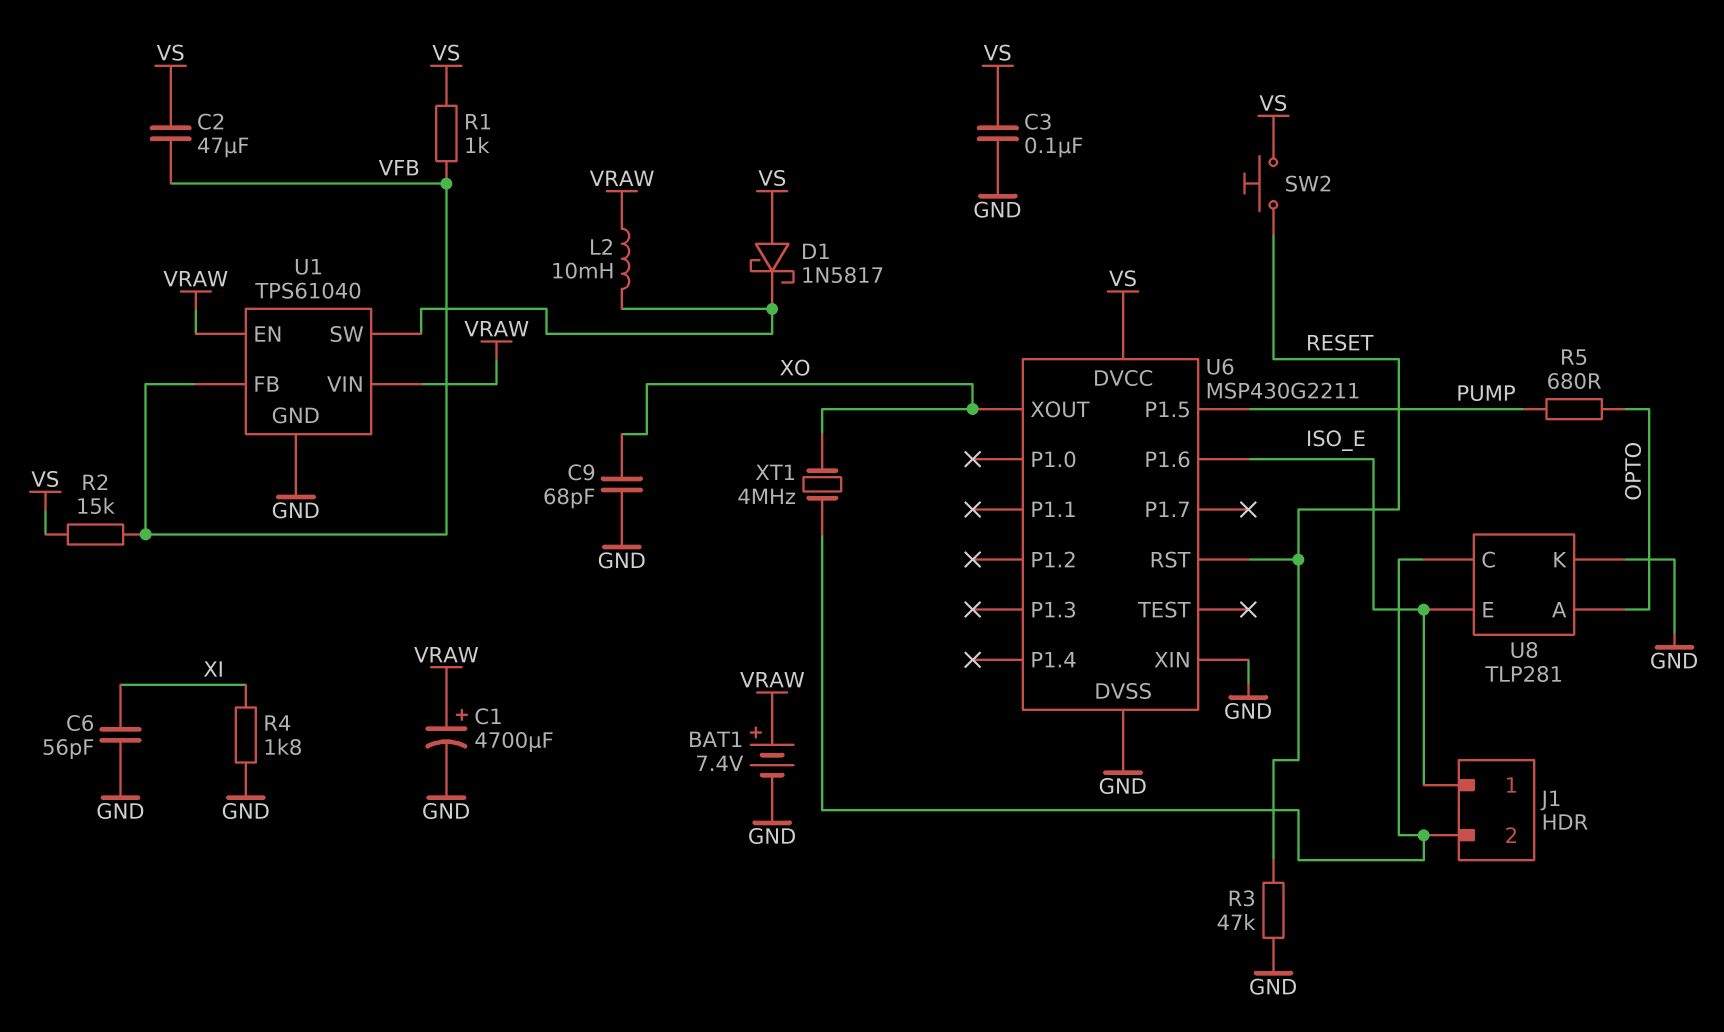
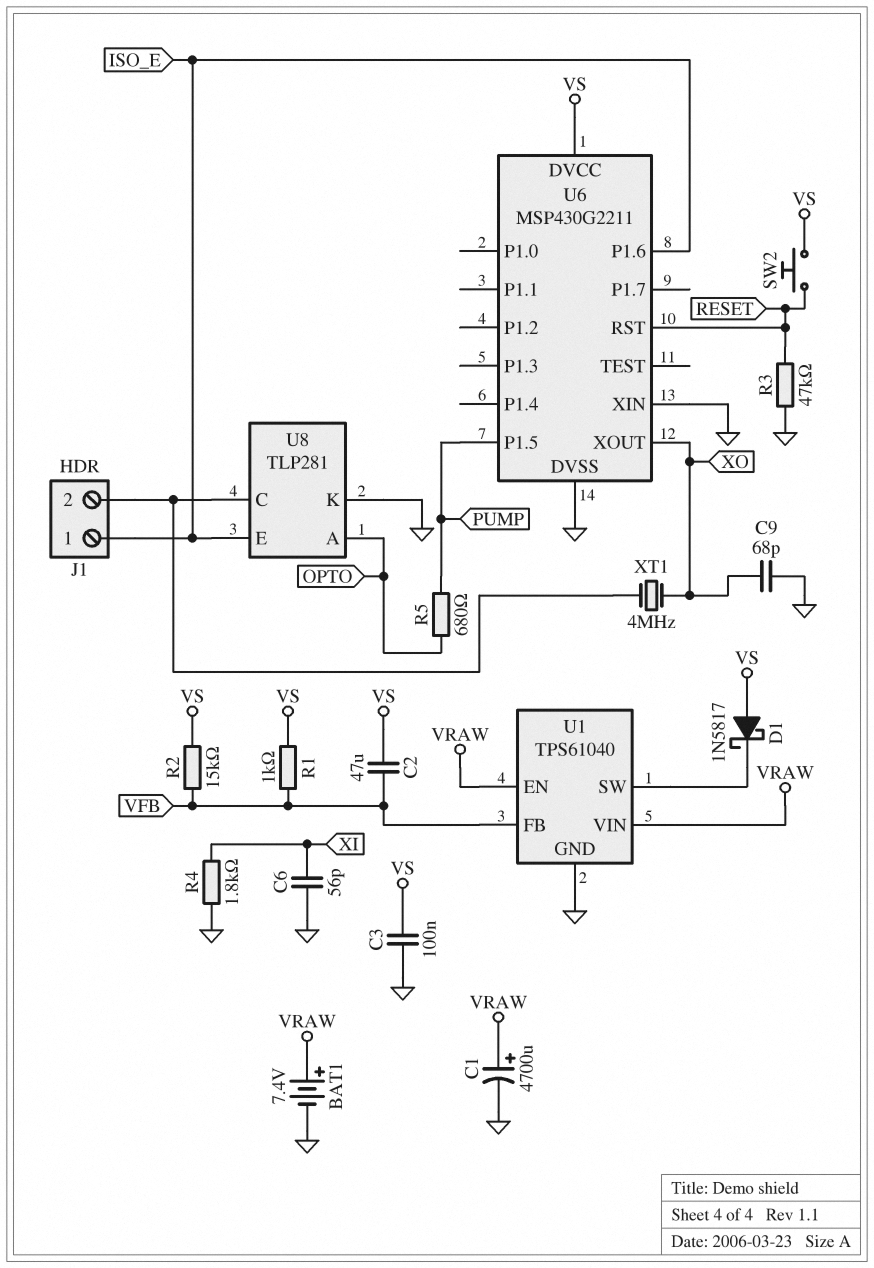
L2: 10mH (U1/SW, VRAW) -> none

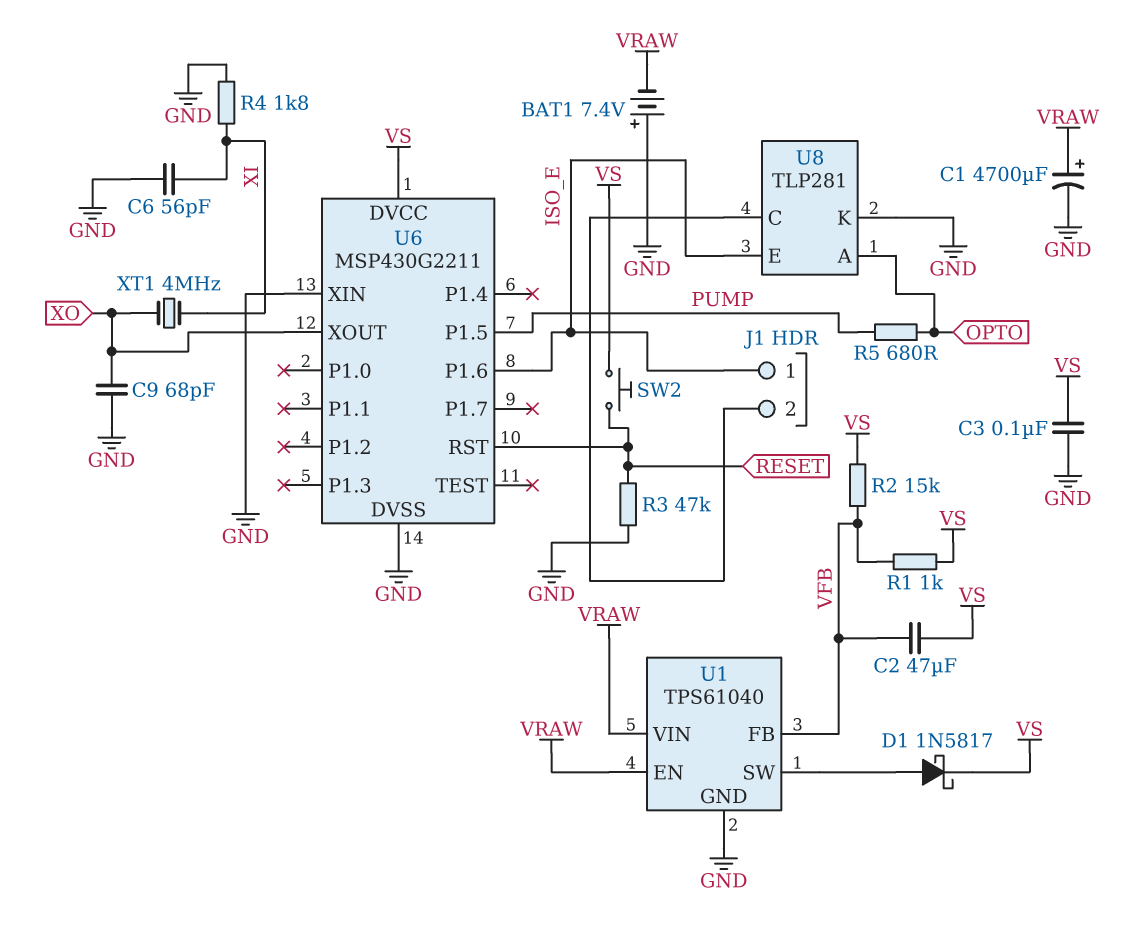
BAT1: 7.4V (plus VRAW, minus GND) -> 7.4V (plus GND, minus VRAW)
D1: schottky 1N5817 (A VS, K U1/SW) -> schottky 1N5817 (A U1/SW, K VS)
XT1: 4MHz (J1/2, XO) -> 4MHz (XI, XO)

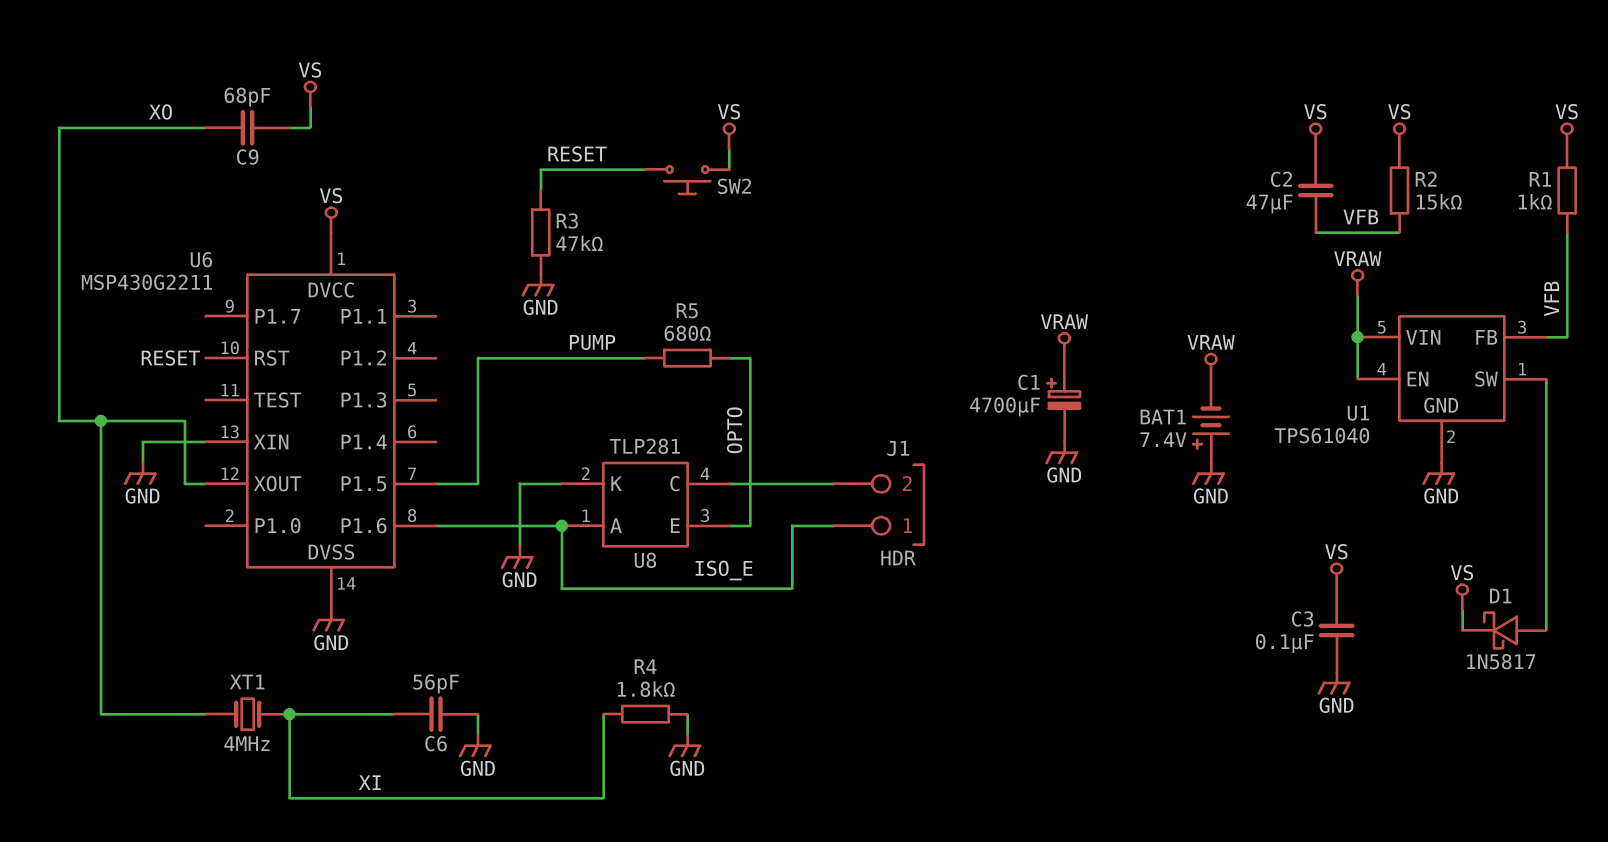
C9: 68pF (GND, XO) -> 68pF (VS, XO)
U8 pin A: OPTO -> ISO_E
U8 pin E: ISO_E -> OPTO

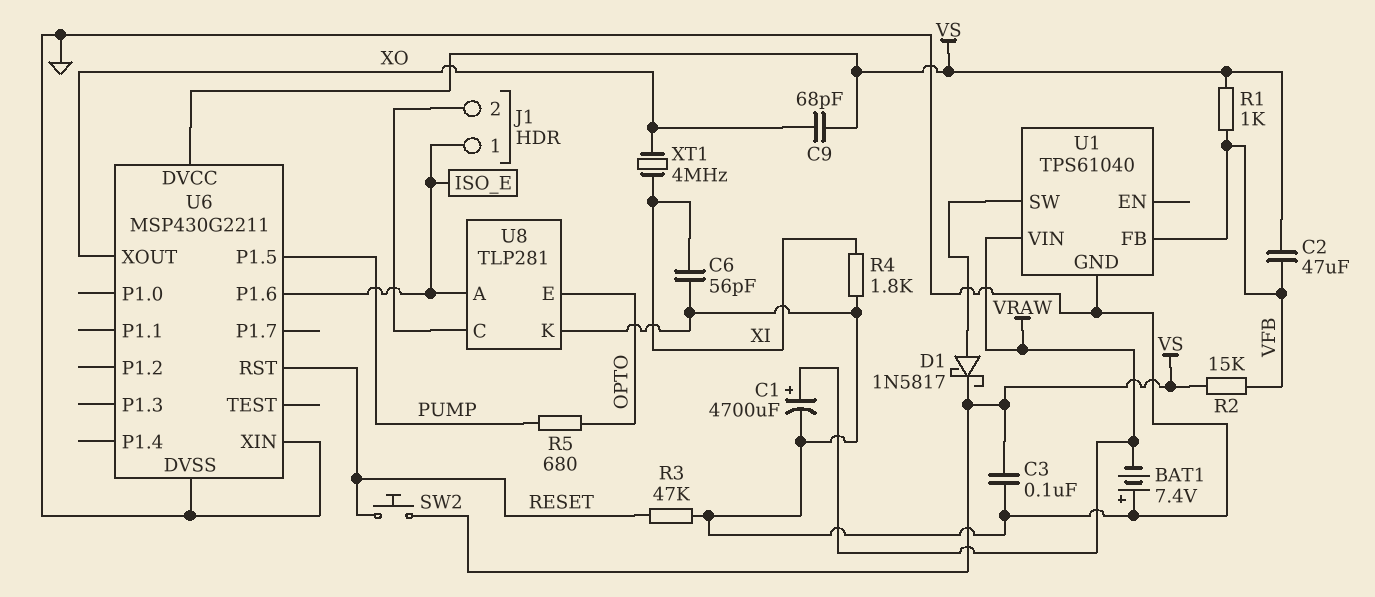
U1 pin EN: VRAW -> none

